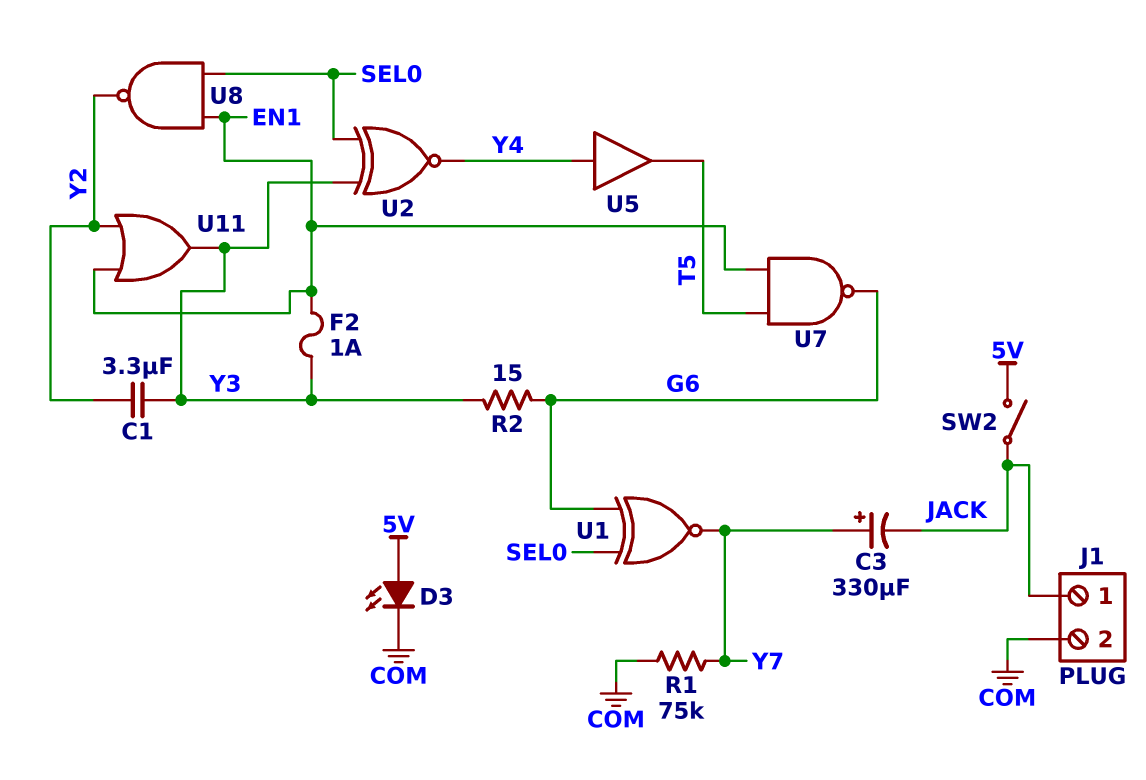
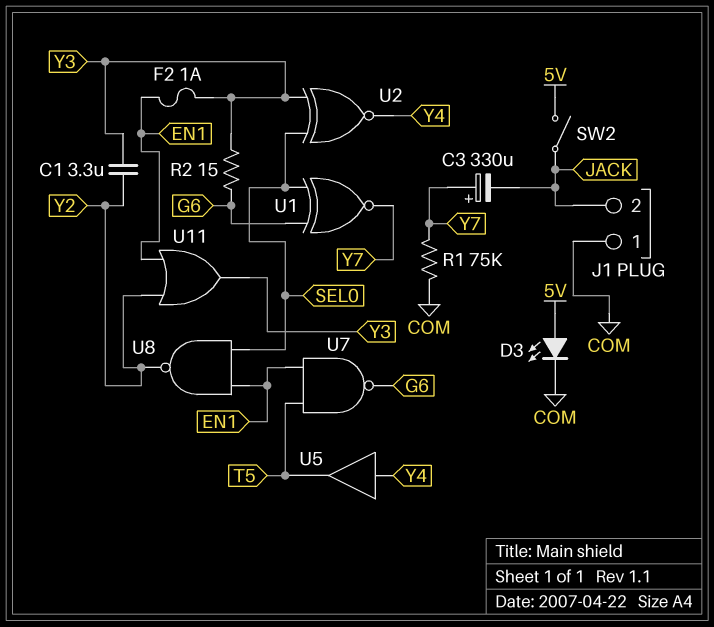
J1 pin 1: JACK -> COM
J1 pin 2: COM -> JACK

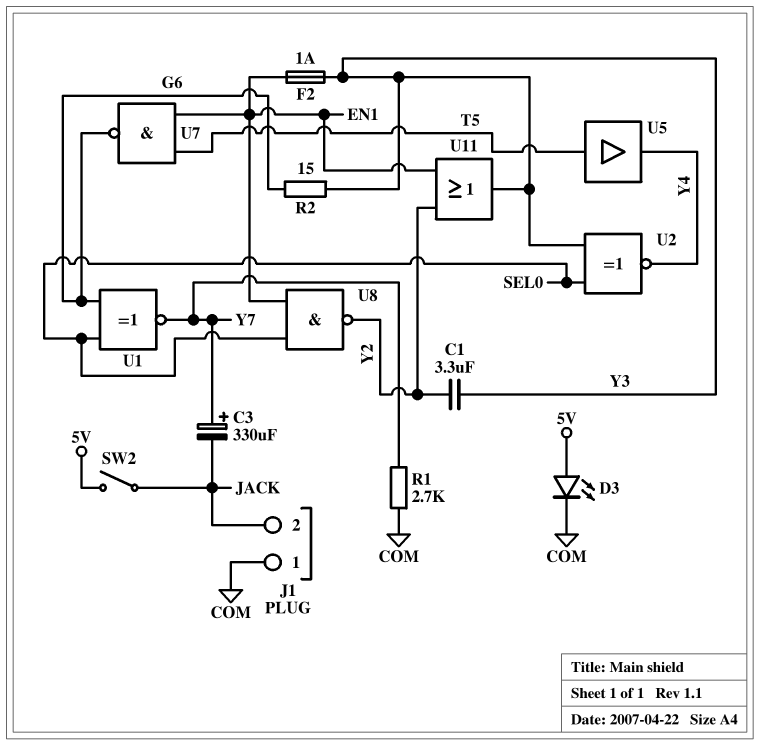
R1: 75k (COM, Y7) -> 2.7k (COM, Y7)
U5: buffer (in Y4, out T5) -> buffer (in T5, out Y4)

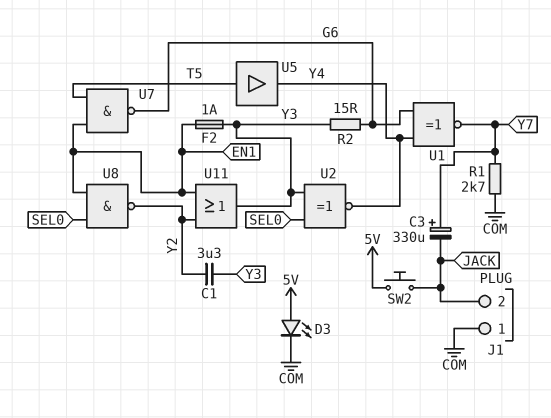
SW2: switch (5V, JACK) -> button (5V, JACK)
U1: XNOR (in G6, in SEL0, out Y7) -> XNOR (in G6, in Y4, out Y7)

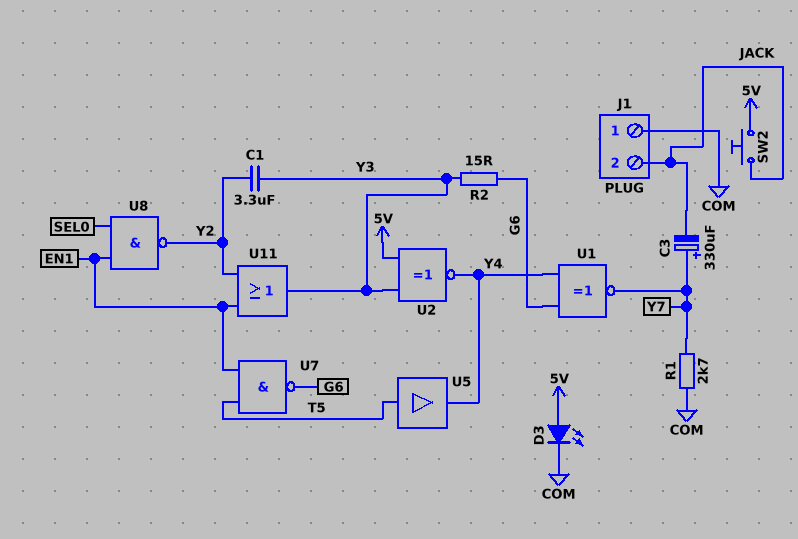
F2: 1A (EN1, Y3) -> none
U2: XNOR (in SEL0, in Y3, out Y4) -> XNOR (in 5V, in Y3, out Y4)

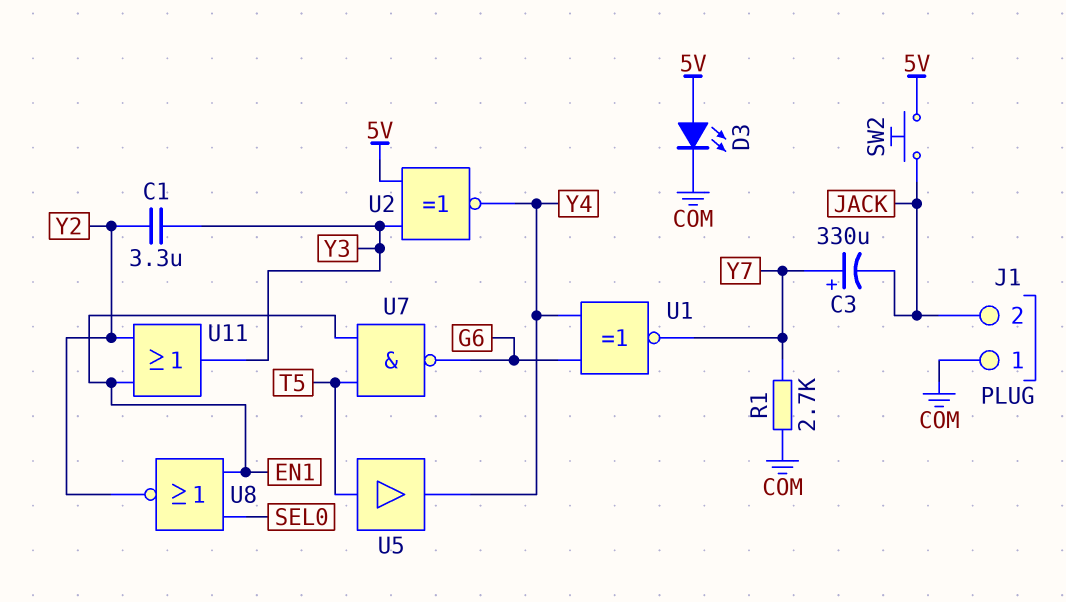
R2: 15 (G6, Y3) -> none
U8: NAND (in EN1, in SEL0, out Y2) -> NOR (in EN1, in SEL0, out Y2)

